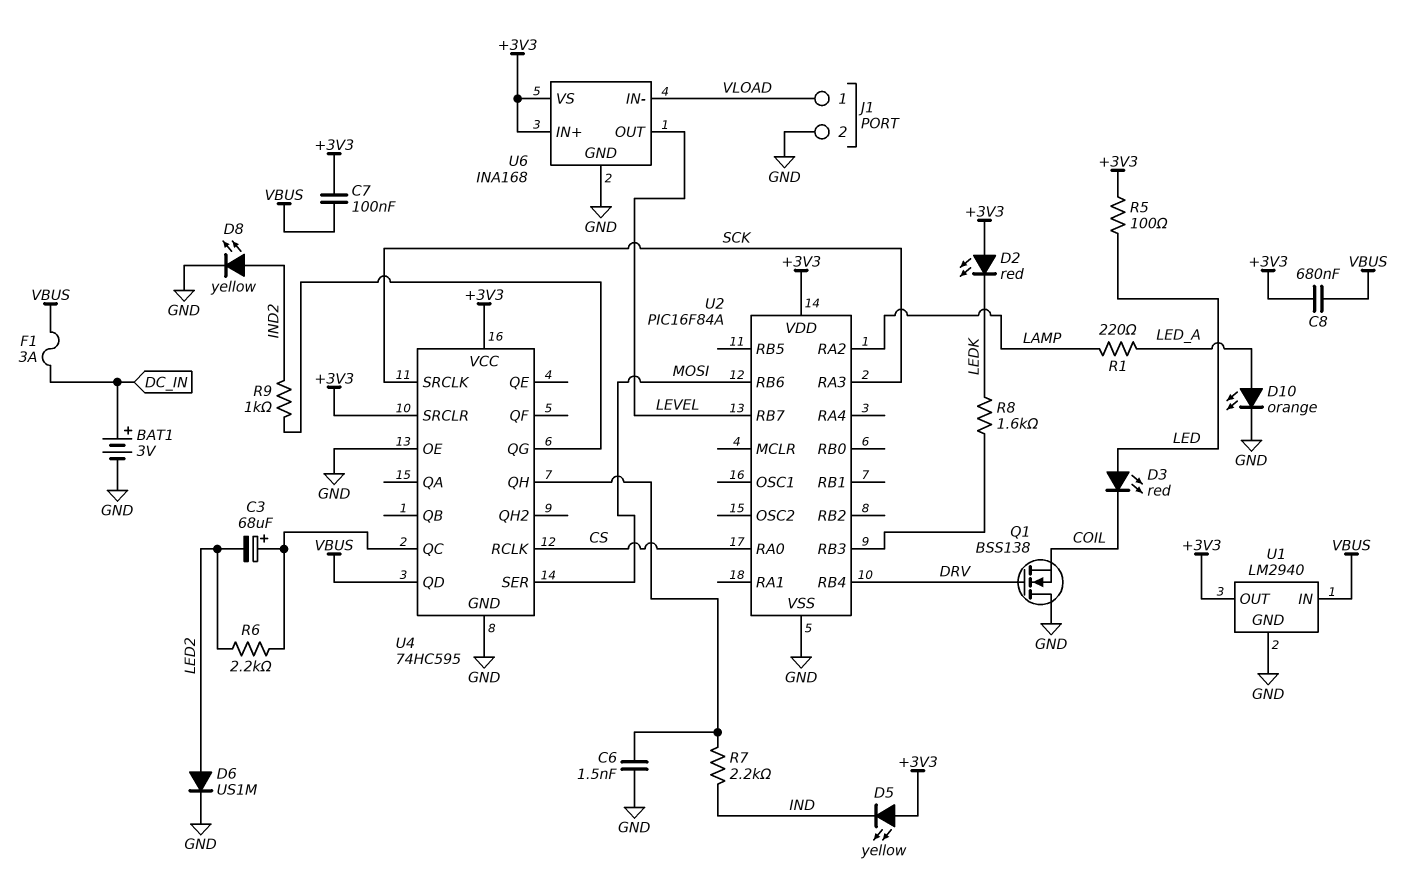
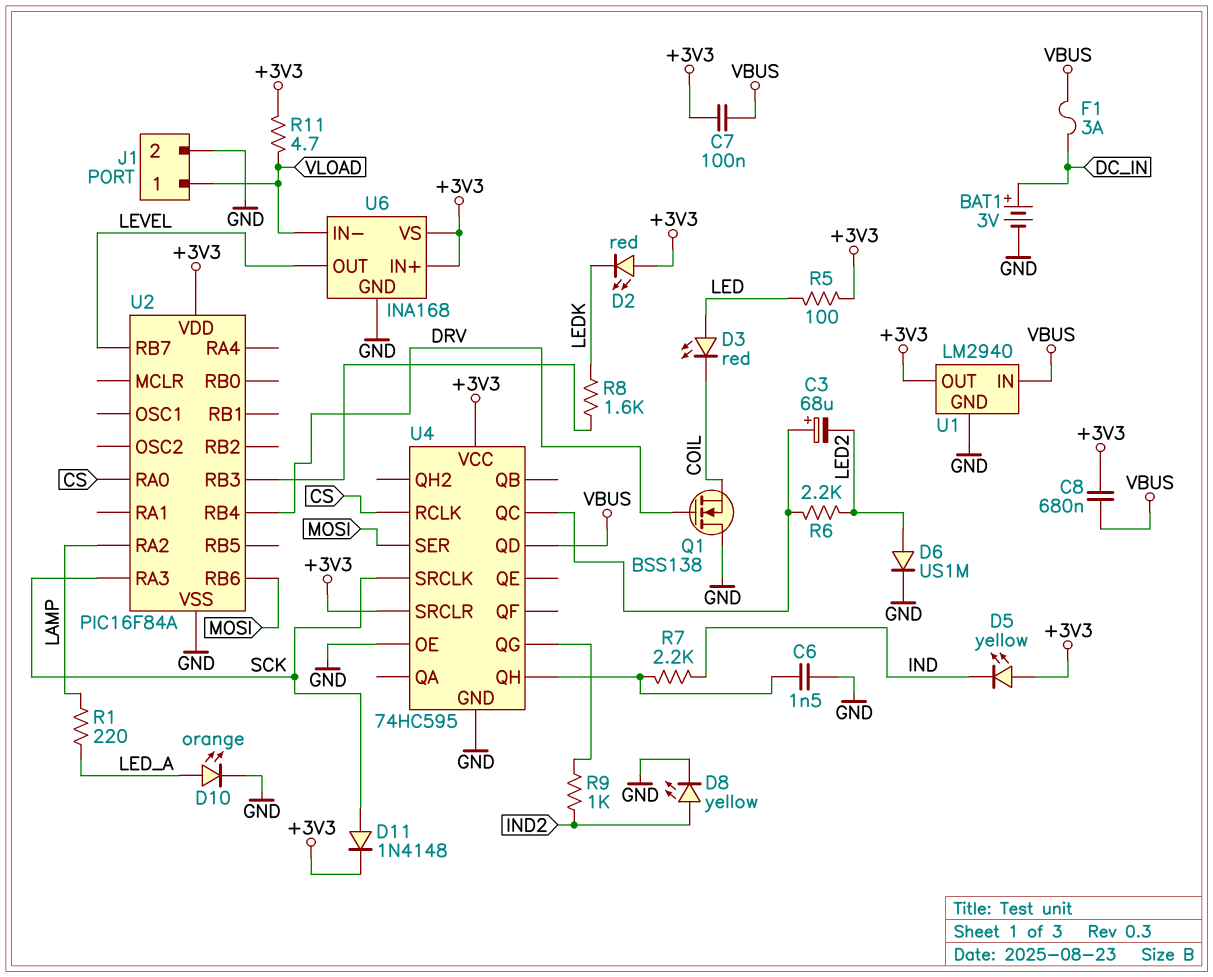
D11: none -> diode 1N4148 (A SCK, K +3V3)
R11: none -> 4.7 (+3V3, VLOAD)

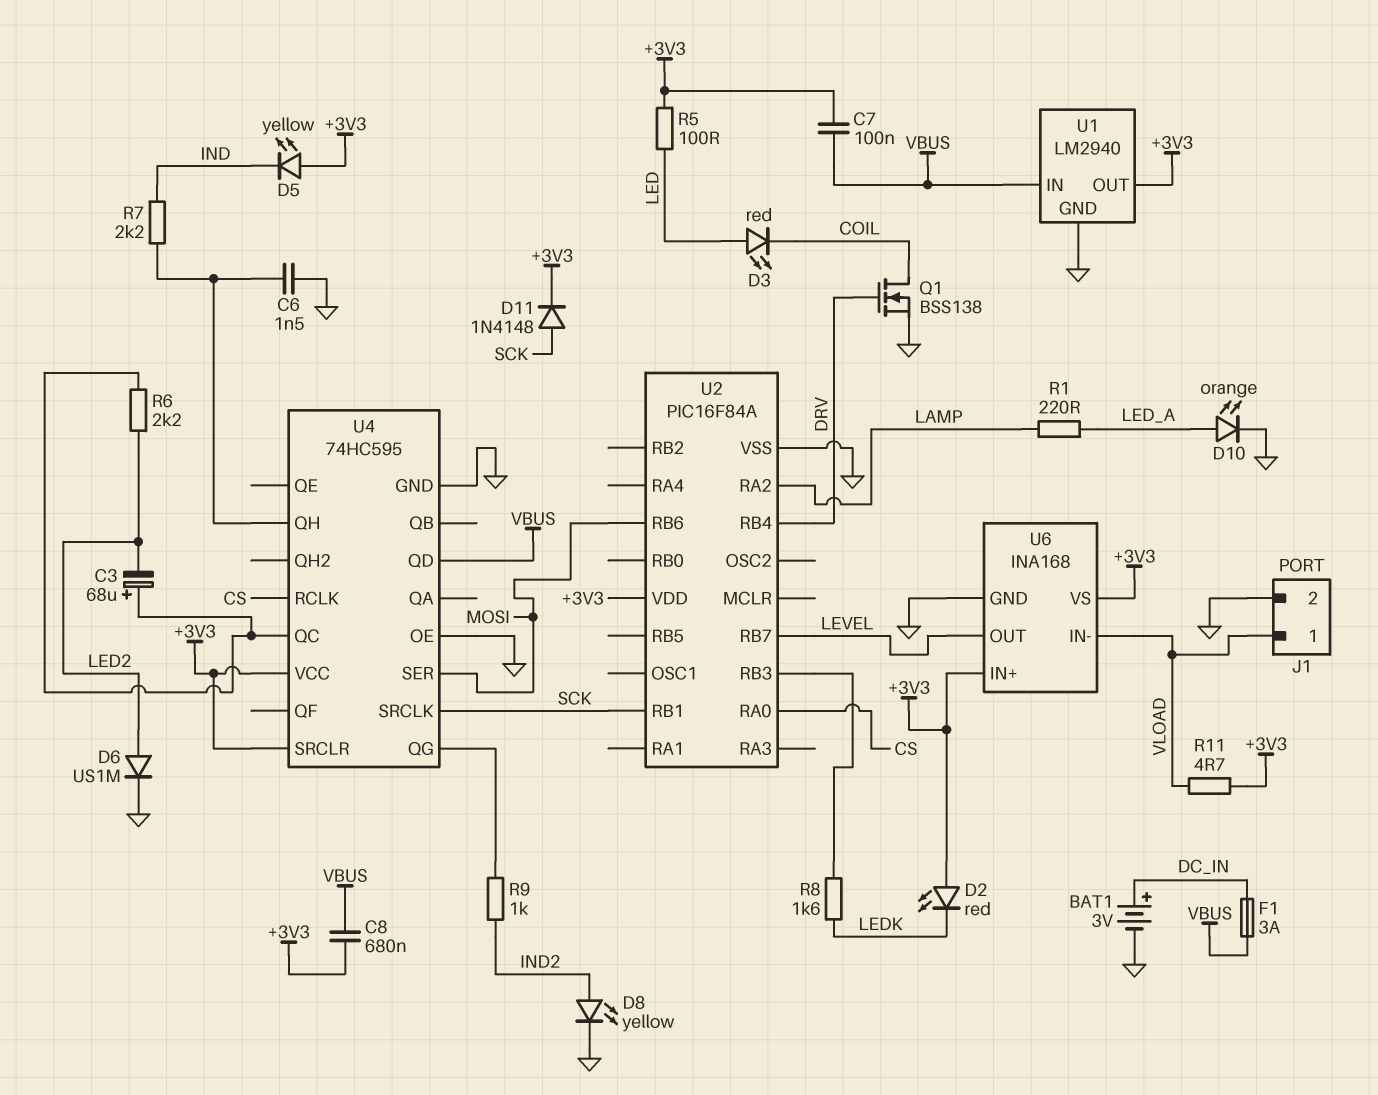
Q1: NMOS BSS138 (G DRV, D GND, S COIL) -> NMOS BSS138 (G DRV, D COIL, S GND)
U2 pin RA3: SCK -> none
U2 pin RB1: none -> SCK

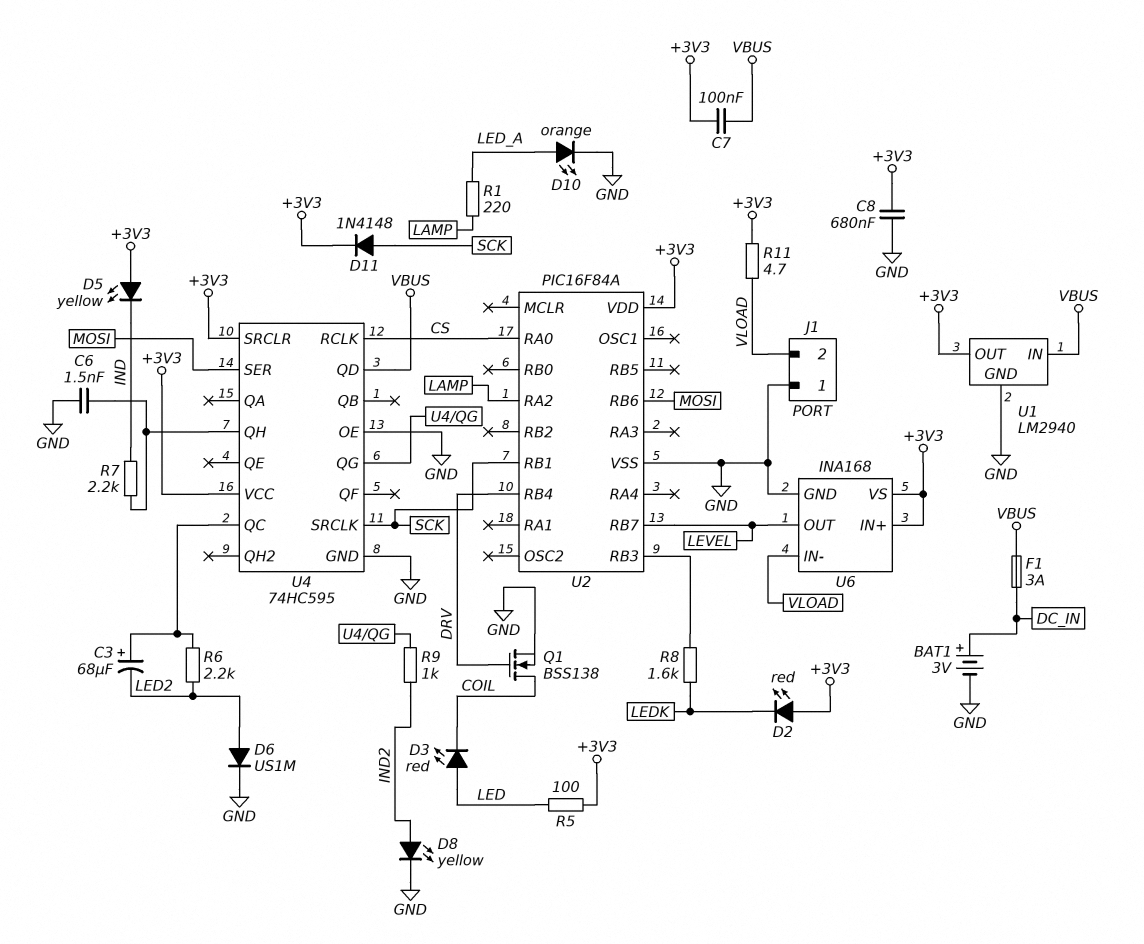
C8: 680nF (+3V3, VBUS) -> 680nF (+3V3, GND)
J1 pin 1: VLOAD -> GND
J1 pin 2: GND -> VLOAD

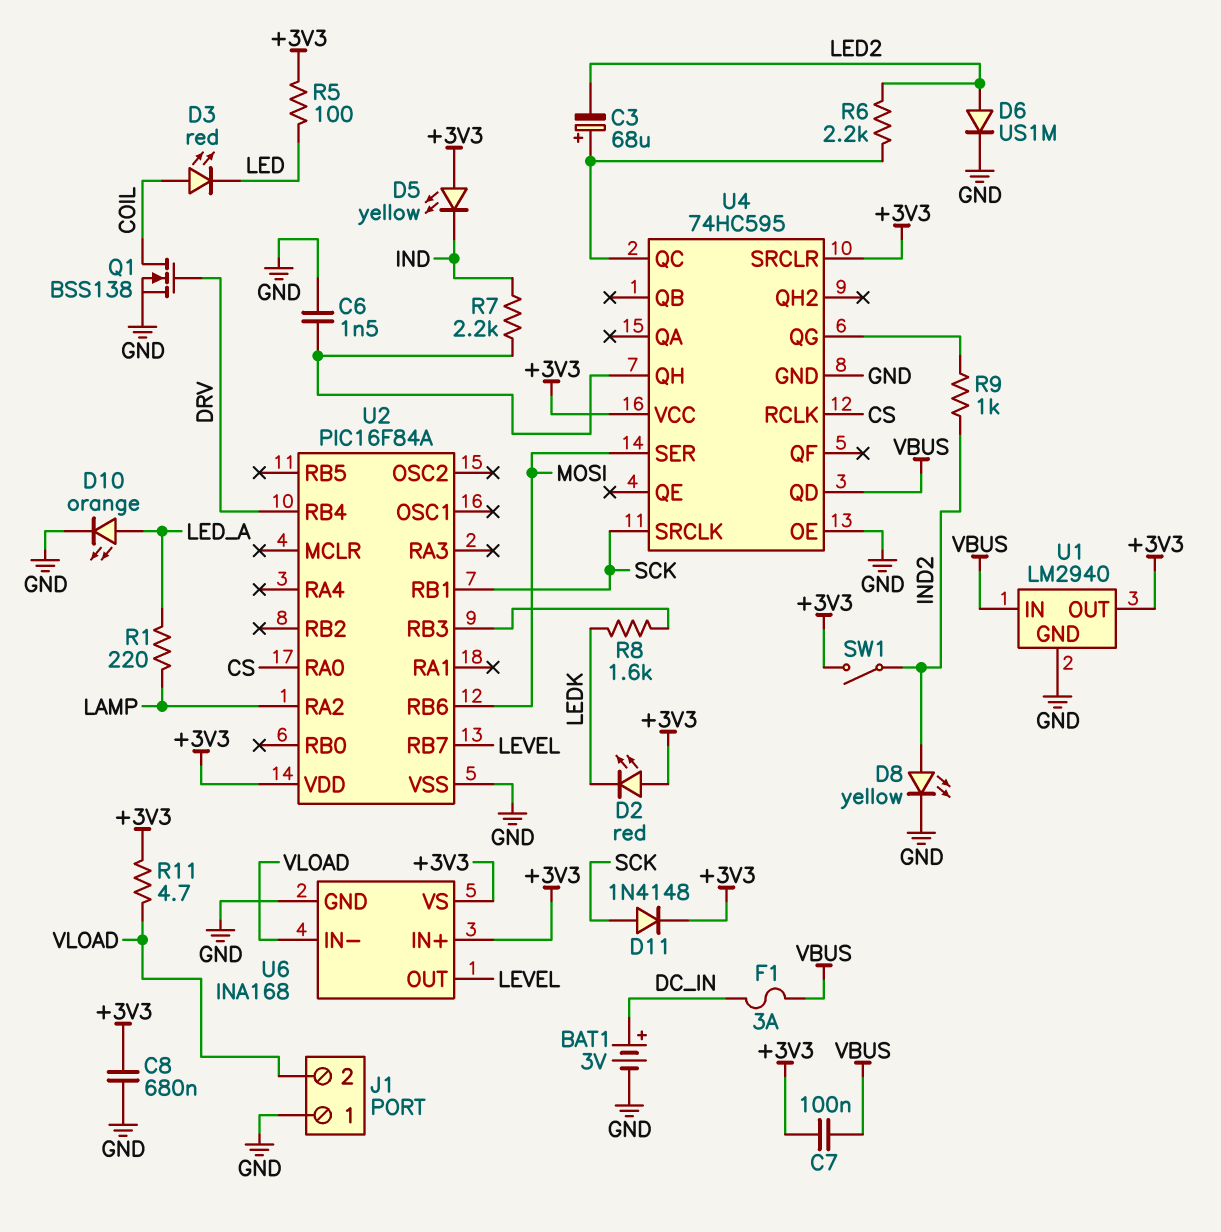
D3: LED red (A LED, K COIL) -> LED red (A COIL, K LED)
SW1: none -> switch (+3V3, IND2)

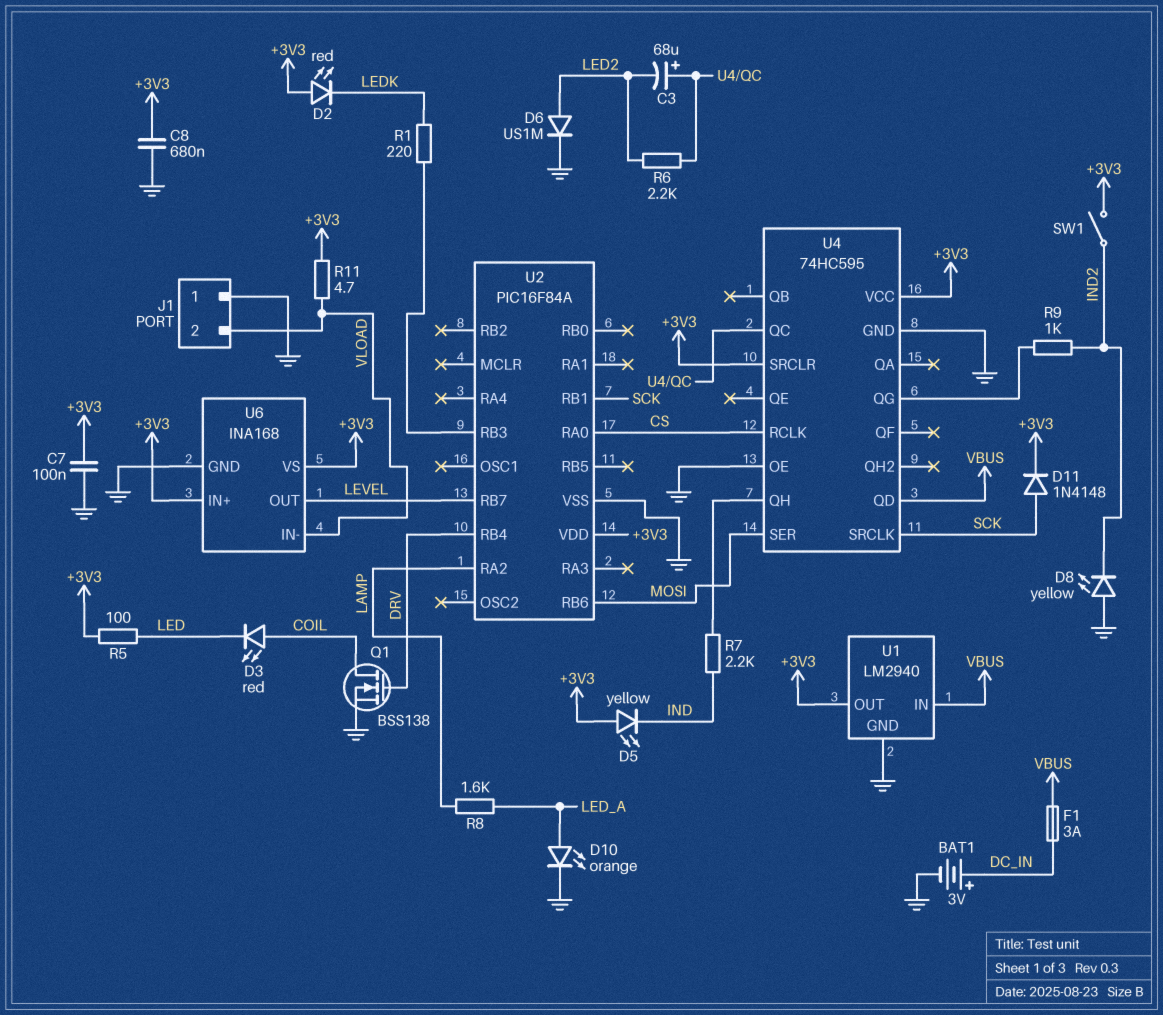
C6: 1.5nF (GND, U4/QH) -> none
C7: 100nF (+3V3, VBUS) -> 100nF (+3V3, GND)
D8: LED yellow (A IND2, K GND) -> LED yellow (A GND, K IND2)
R1: 220 (LAMP, LED_A) -> 220 (LEDK, U2/RB3)
R8: 1.6k (LEDK, U2/RB3) -> 1.6k (LAMP, LED_A)

